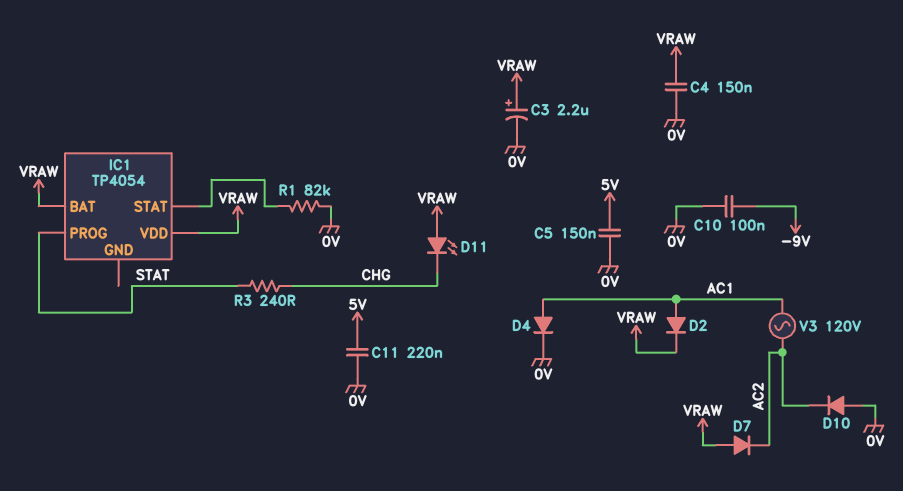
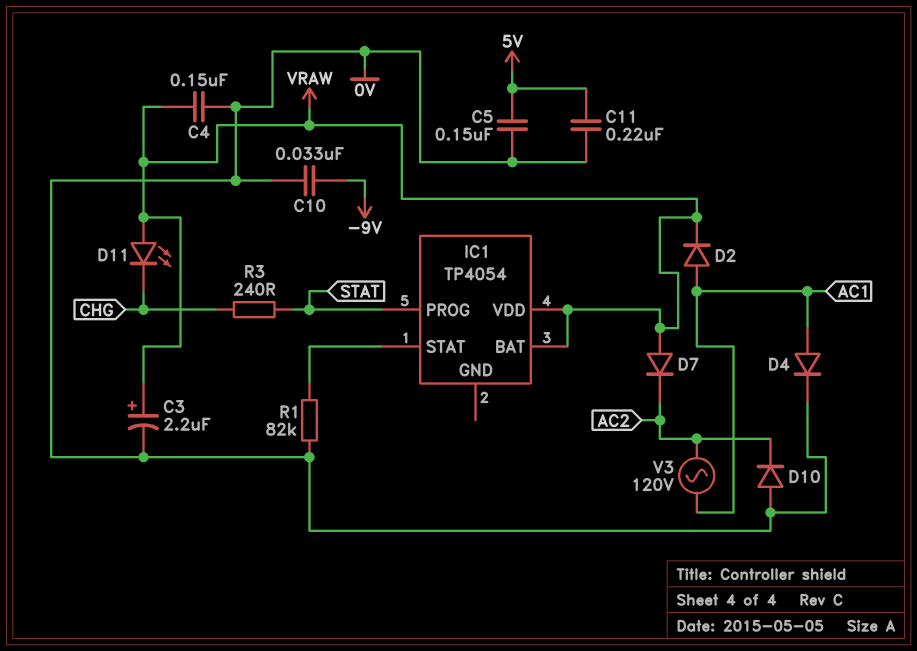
C10: 100nF (-9V, 0V) -> 33nF (-9V, 0V)

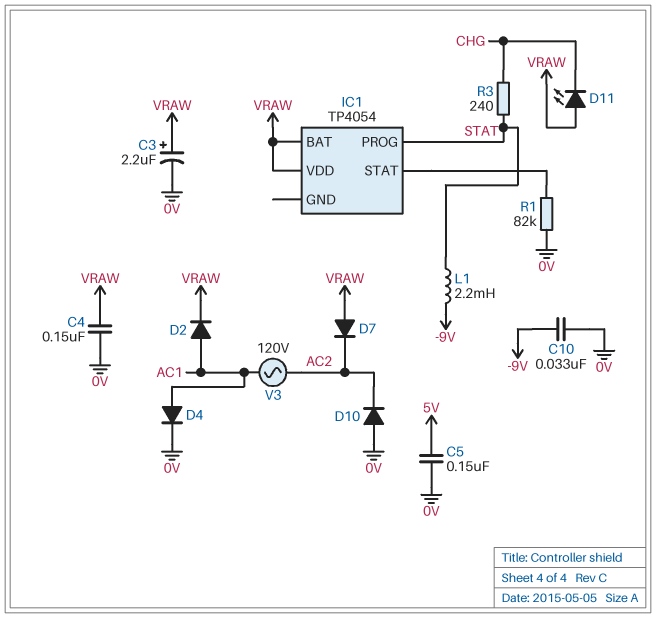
C11: 220nF (0V, 5V) -> none
L1: none -> 2.2mH (-9V, STAT)

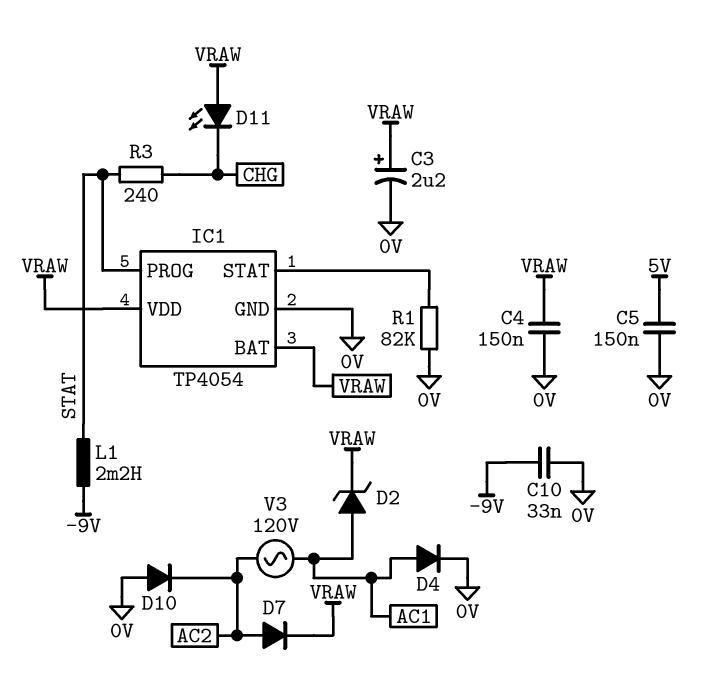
D2: diode (A AC1, K VRAW) -> zener (A AC1, K VRAW)
D7: diode (A VRAW, K AC2) -> diode (A AC2, K VRAW)
IC1 pin GND: none -> 0V

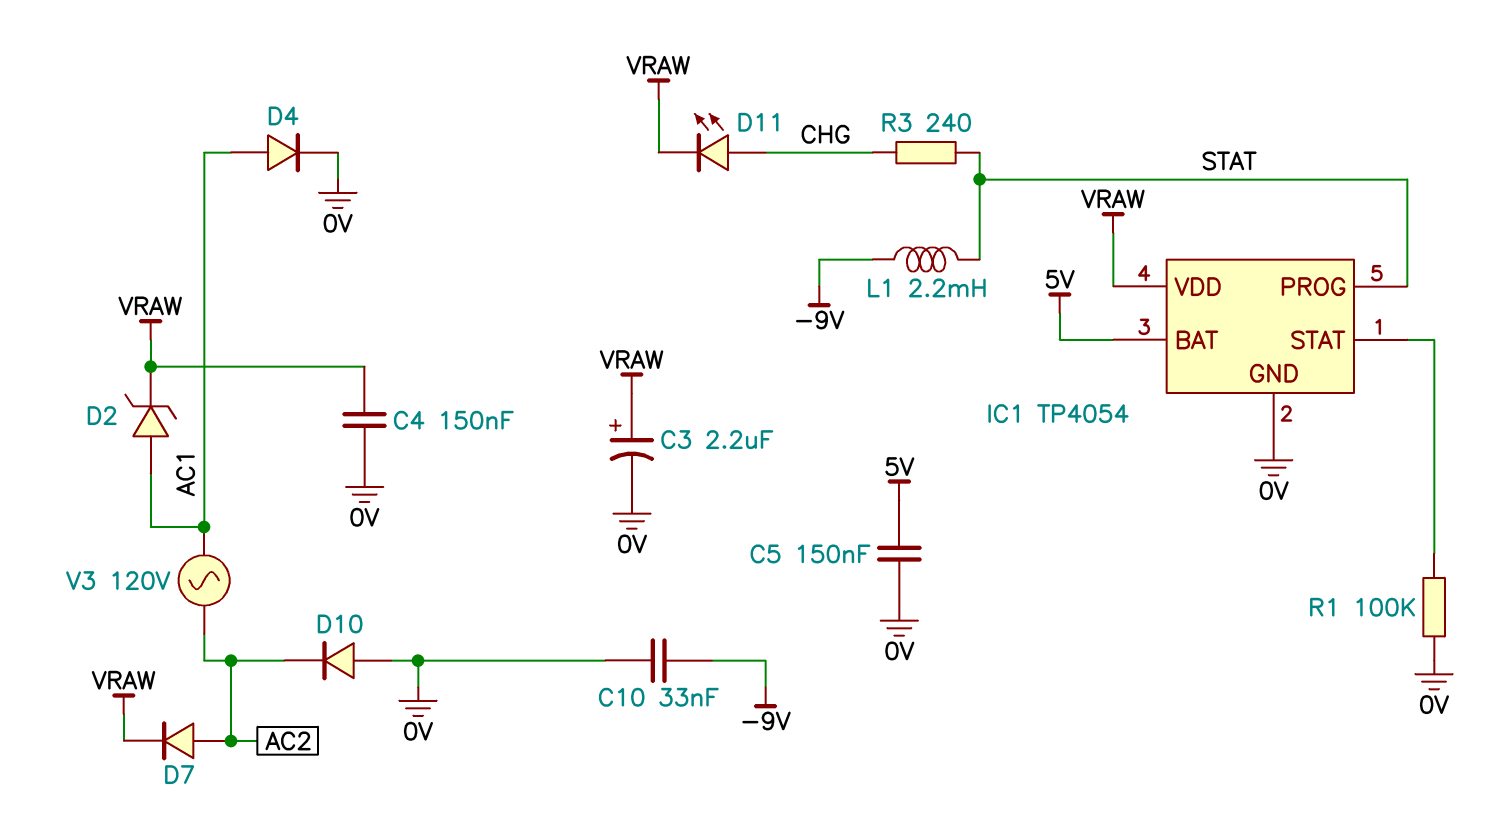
D11: LED (A VRAW, K CHG) -> LED (A CHG, K VRAW)
IC1 pin BAT: VRAW -> 5V
R1: 82k (0V, IC1/STAT) -> 100k (0V, IC1/STAT)

